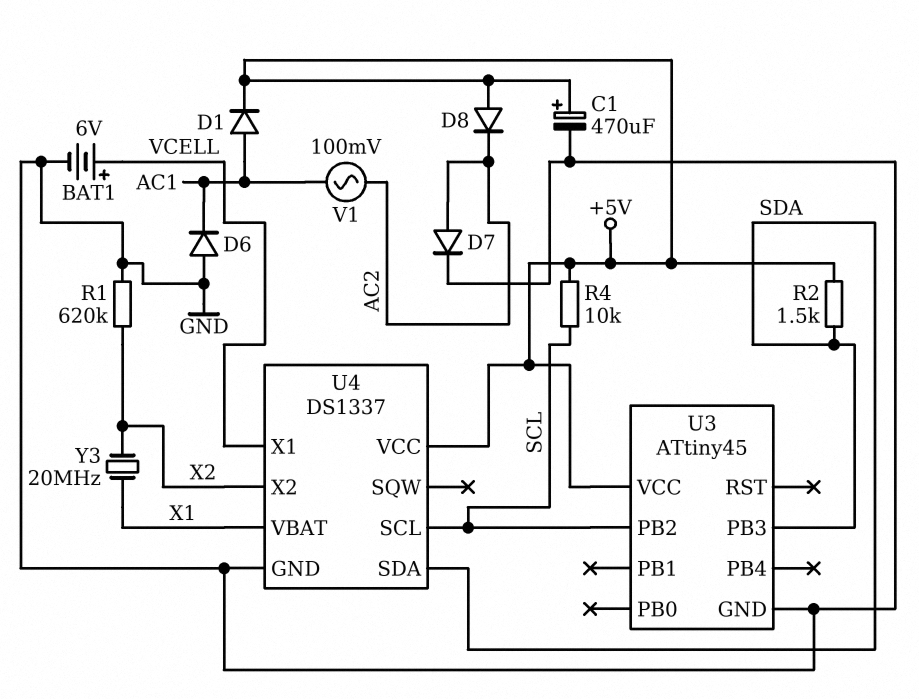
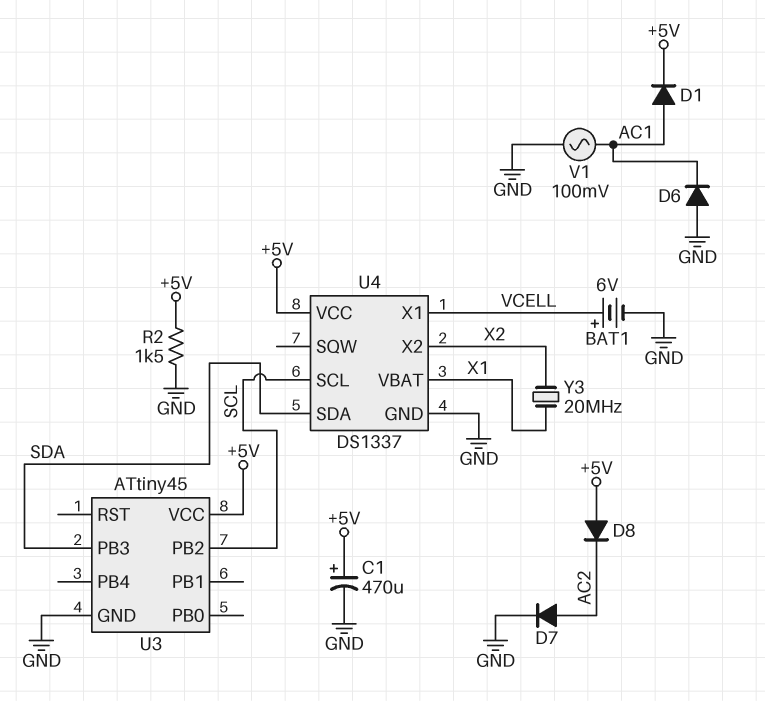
R1: 620k (GND, X2) -> none
R2: 1.5k (+5V, SDA) -> 1.5k (+5V, GND)
R4: 10k (+5V, SCL) -> none
V1: AC 100mV (AC1, AC2) -> AC 100mV (AC1, GND)

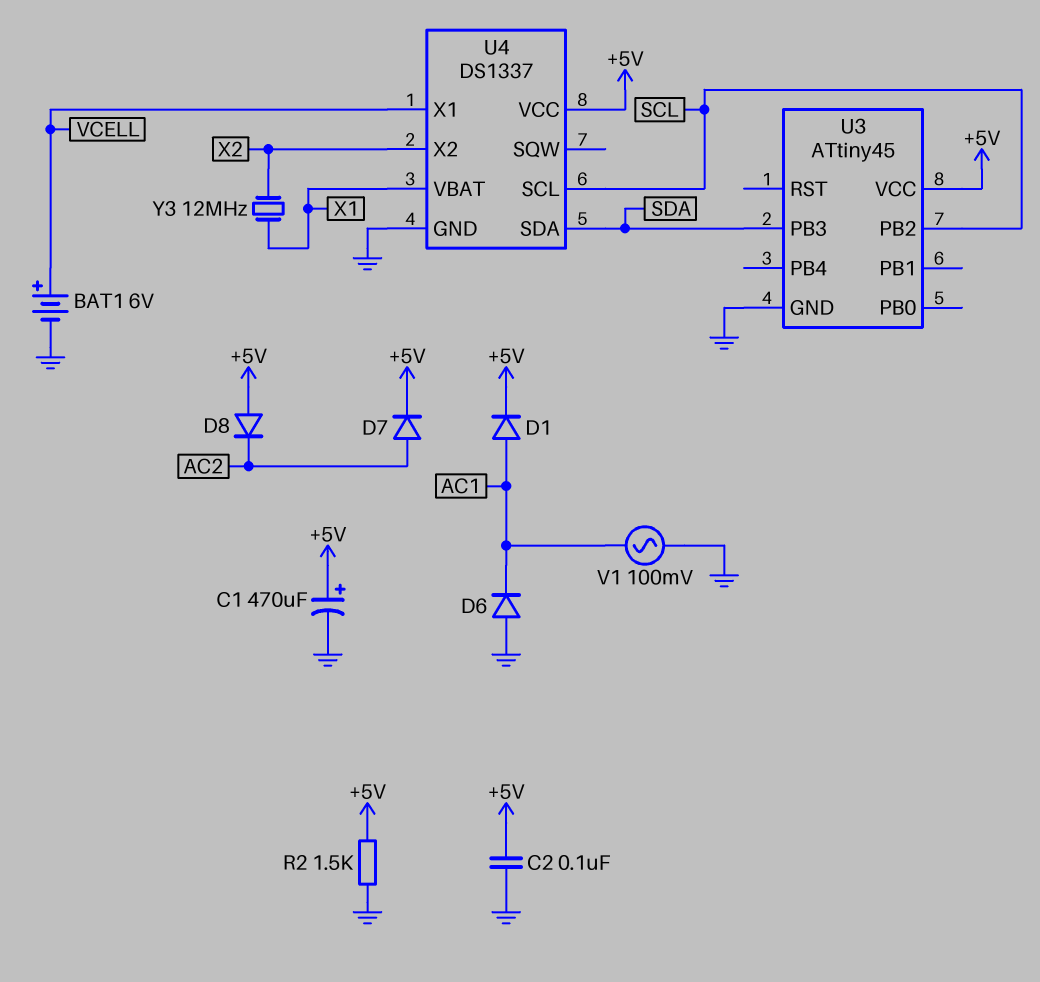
C2: none -> 100nF (+5V, GND)
D7: diode (A AC2, K GND) -> diode (A AC2, K +5V)
Y3: 20MHz (X1, X2) -> 12MHz (X1, X2)

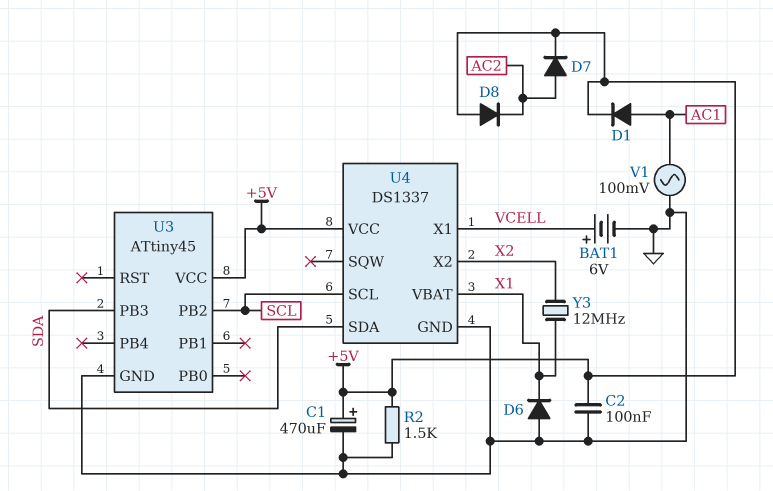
D6: diode (A GND, K AC1) -> diode (A GND, K X1)

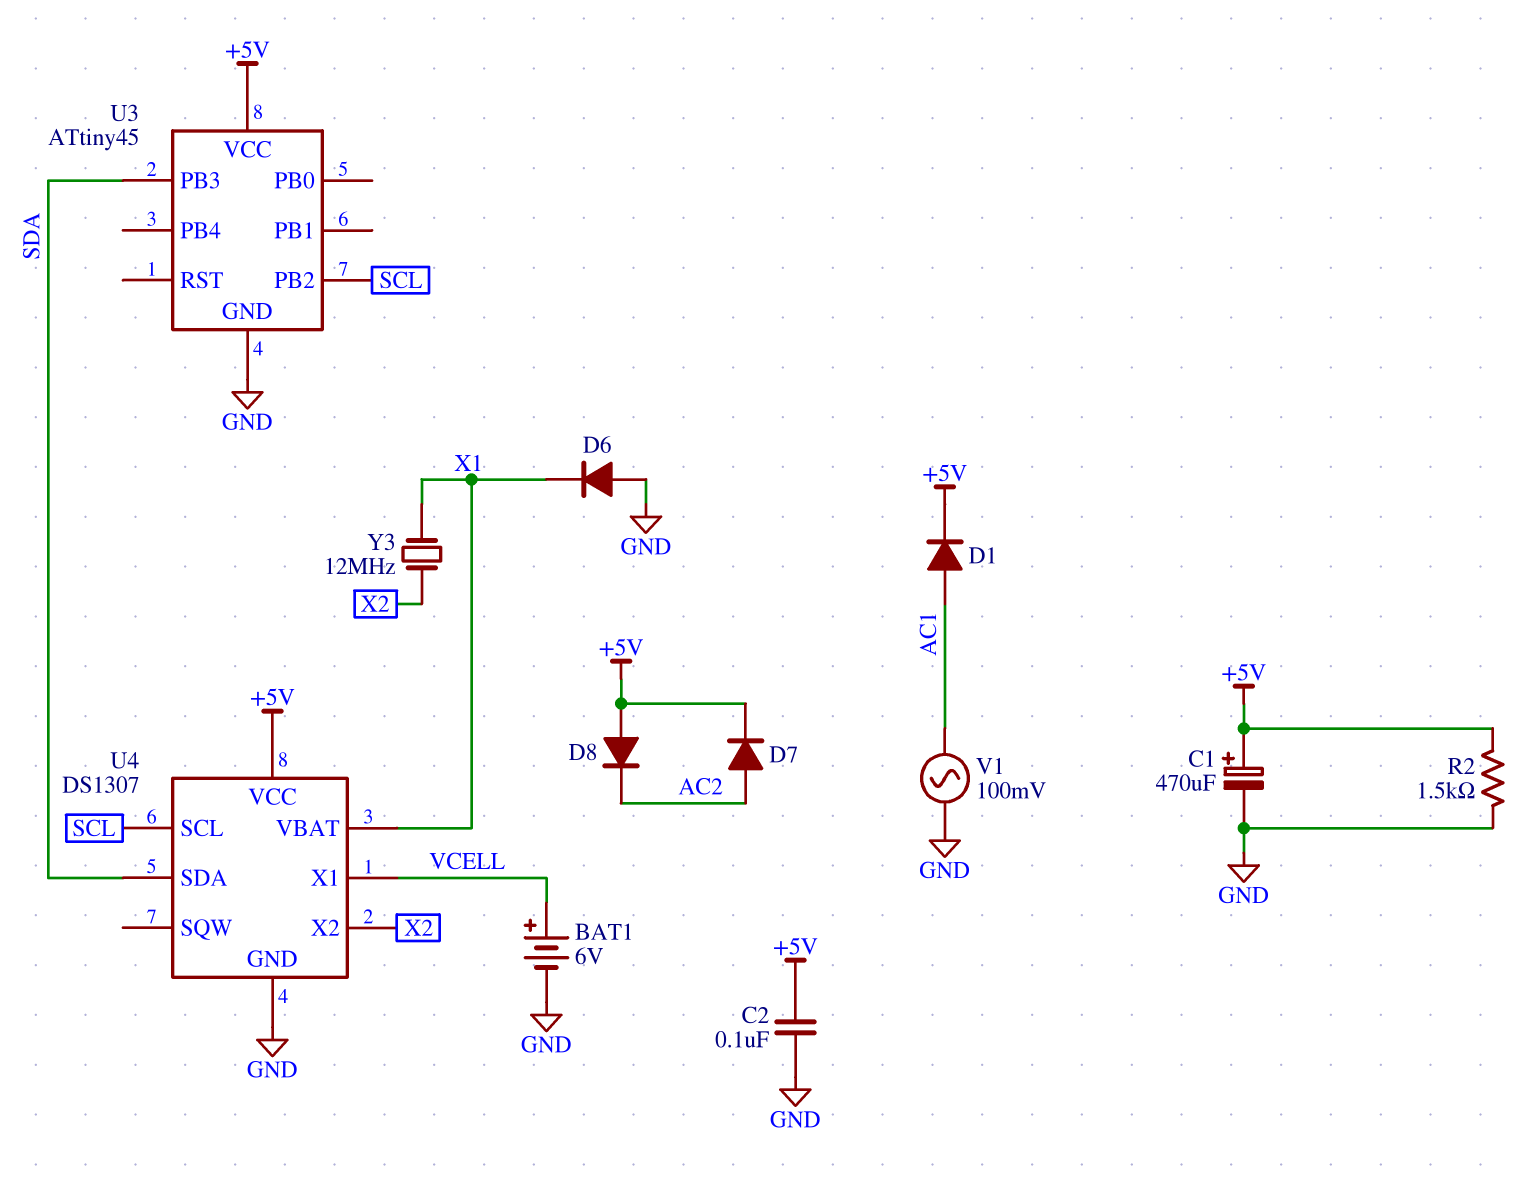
U4: DS1337 -> DS1307

